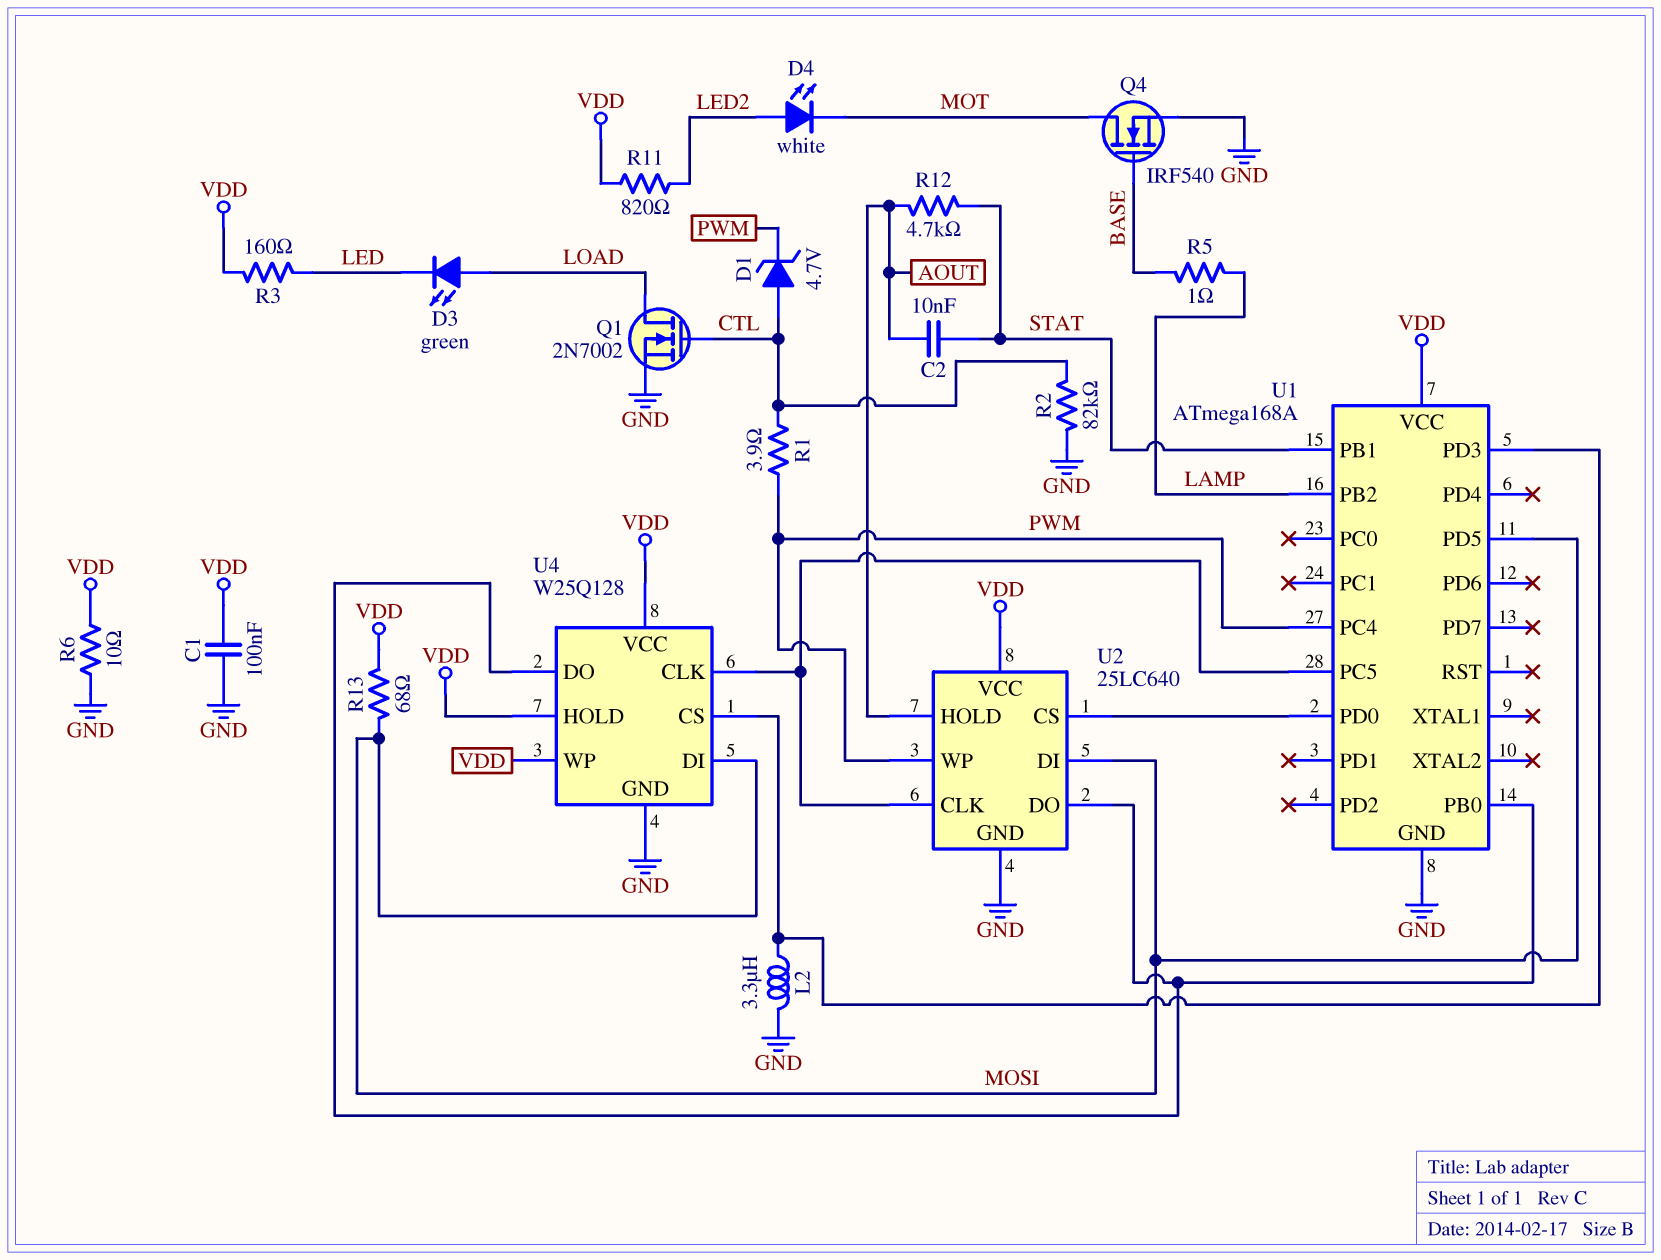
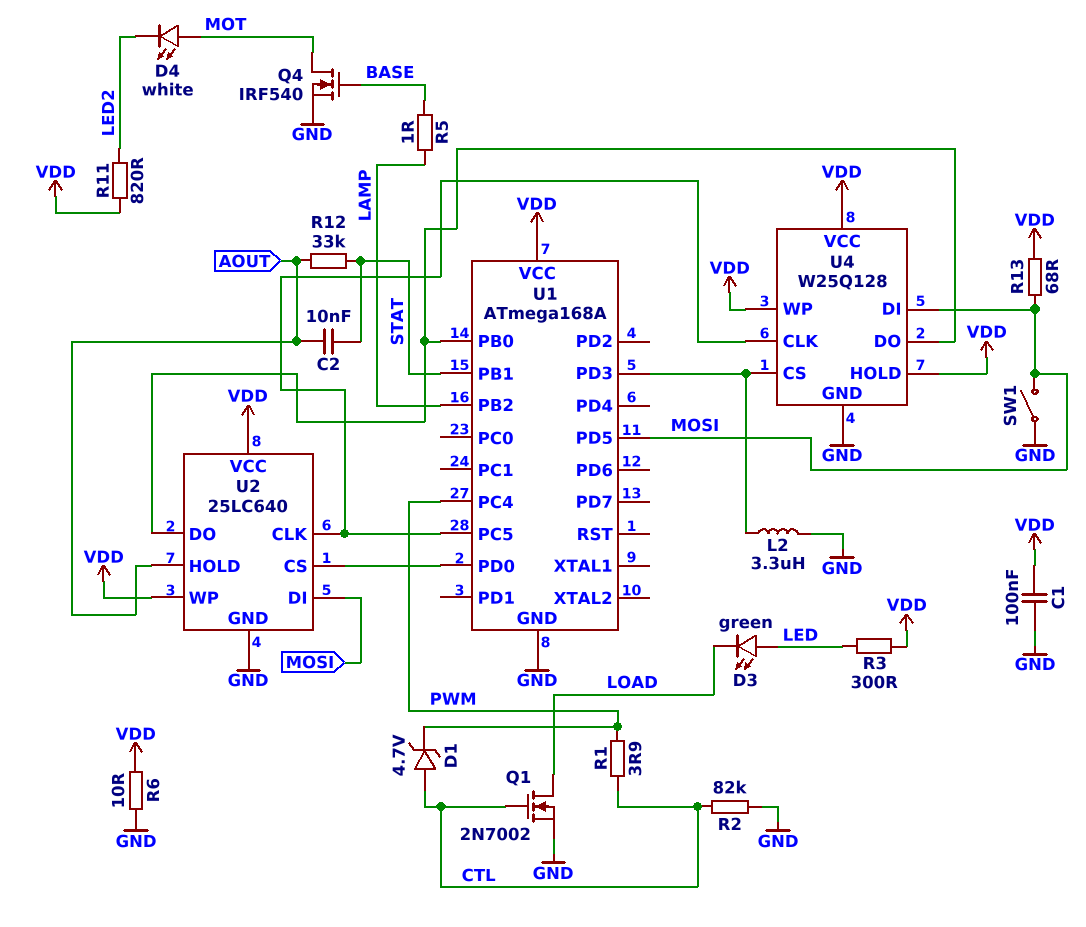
D3: LED green (A LOAD, K LED) -> LED green (A LED, K LOAD)
D4: LED white (A LED2, K MOT) -> LED white (A MOT, K LED2)
R3: 160 (LED, VDD) -> 300 (LED, VDD)
R12: 4.7k (AOUT, STAT) -> 33k (AOUT, STAT)
SW1: none -> switch (GND, MOSI)
U2 pin WP: PWM -> VDD

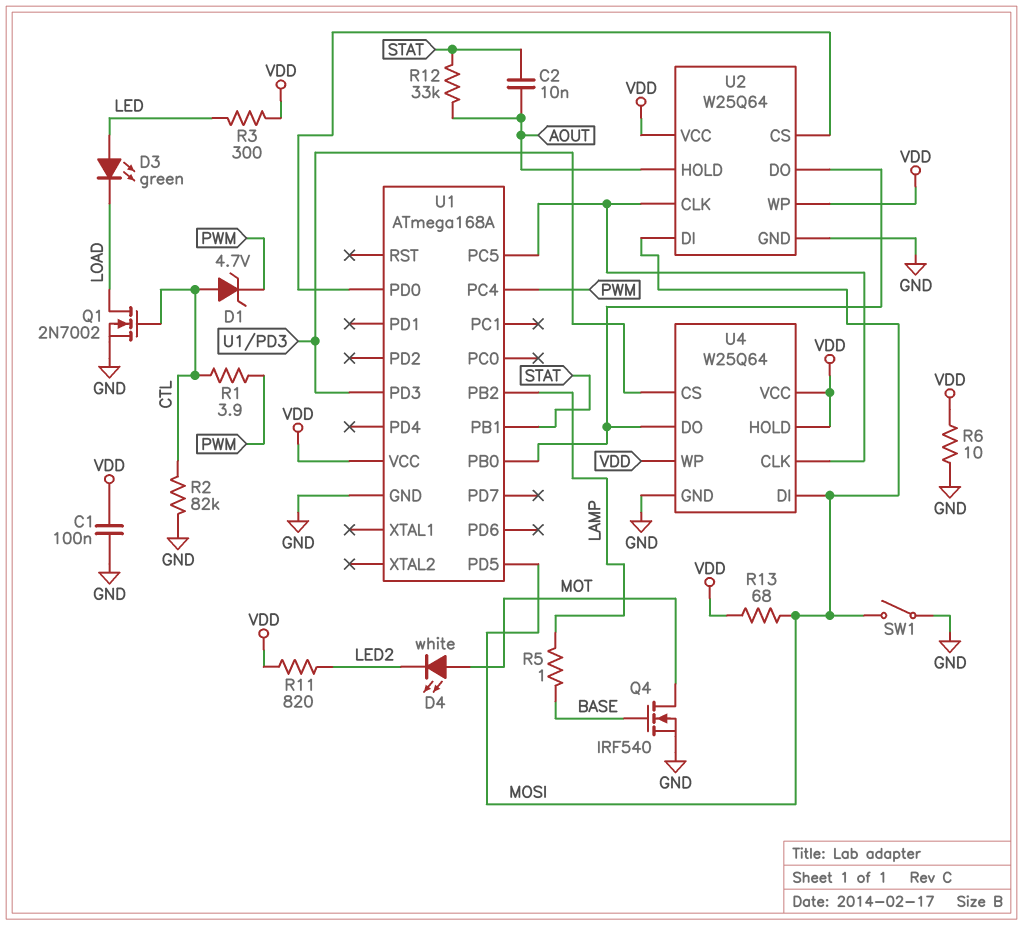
L2: 3.3uH (GND, U1/PD3) -> none
U2: 25LC640 -> W25Q64
U4: W25Q128 -> W25Q64

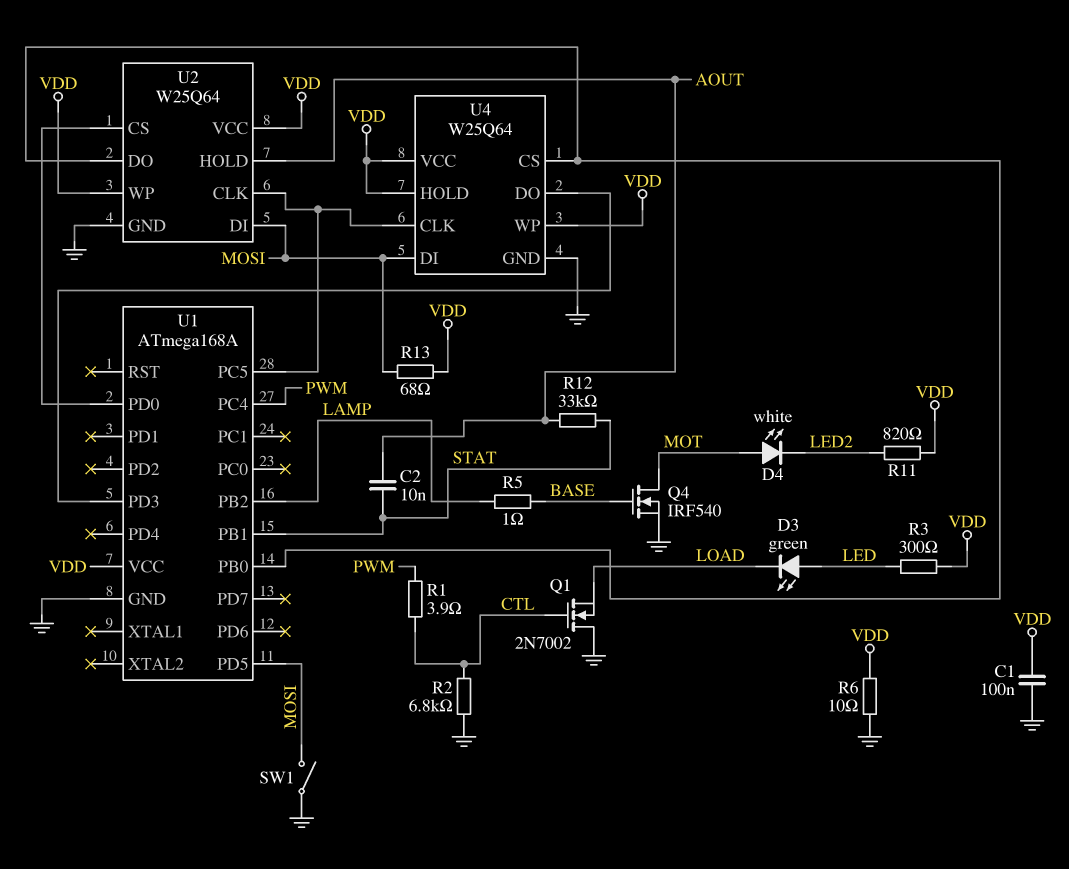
D1: zener 4.7V (A CTL, K PWM) -> none
Q1: NMOS 2N7002 (G CTL, D LOAD, S GND) -> NMOS 2N7002 (G CTL, D GND, S LOAD)
R2: 82k (CTL, GND) -> 6.8k (CTL, GND)
U4 pin CS: U1/PD3 -> U1/PB0
U4 pin DO: U1/PB0 -> U1/PD3

